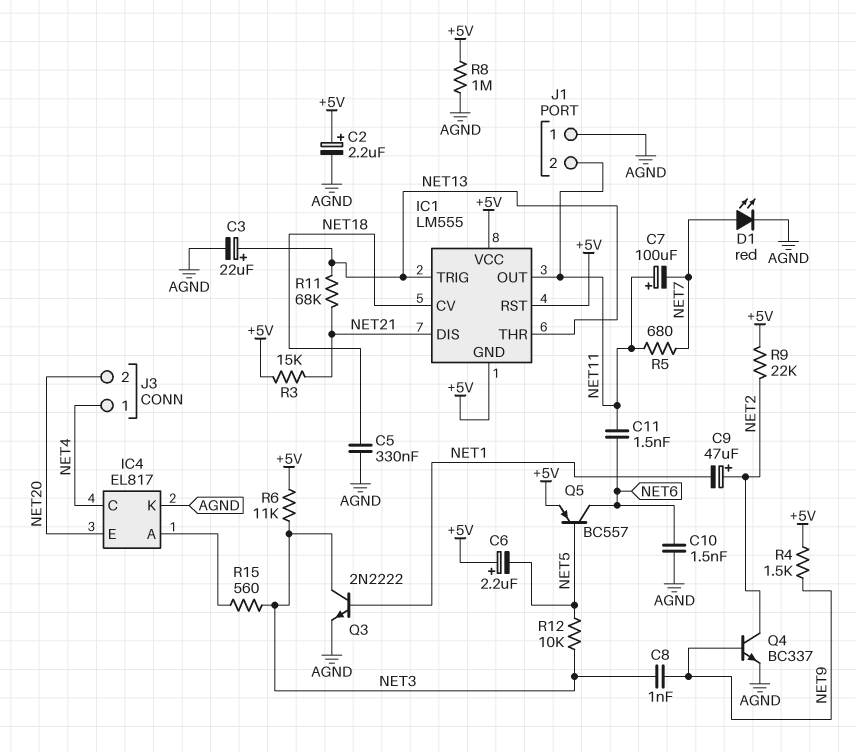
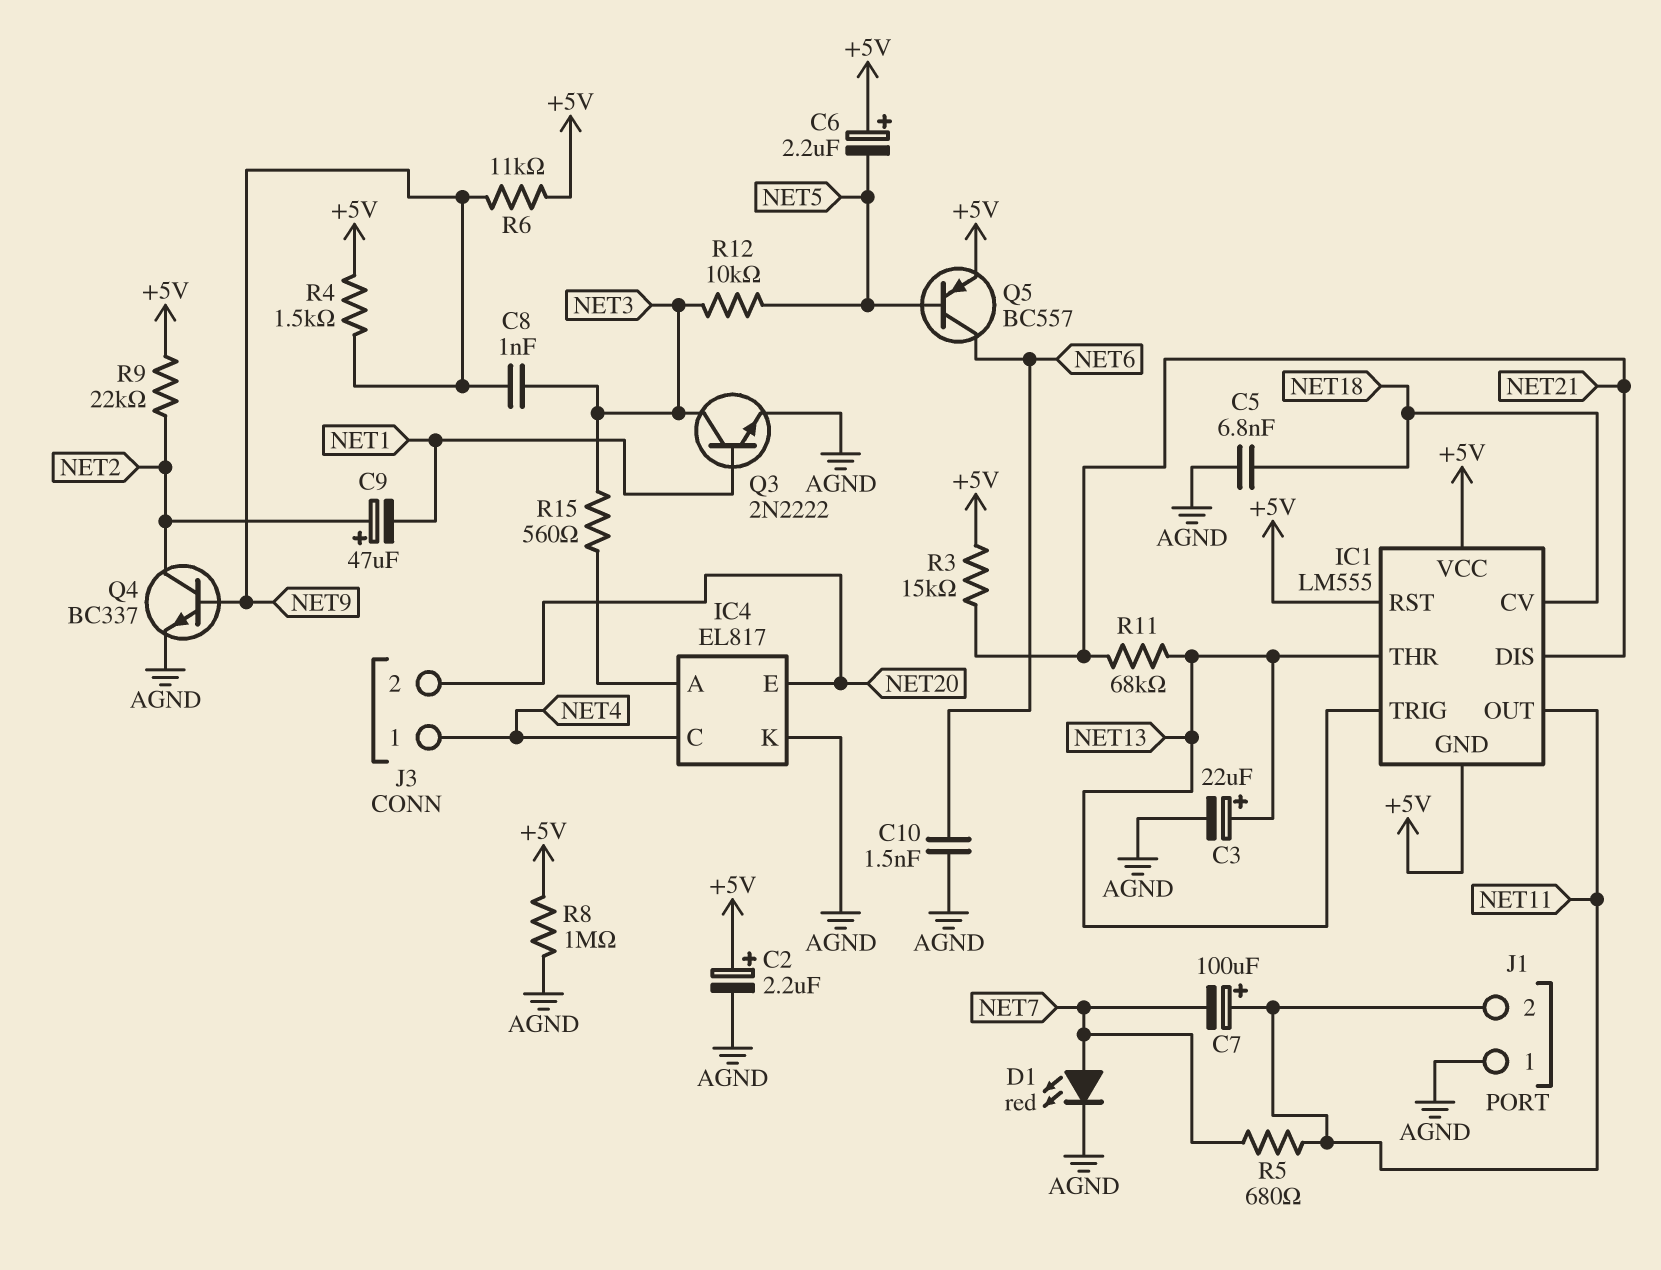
C5: 330nF (AGND, NET18) -> 6.8nF (AGND, NET18)
C11: 1.5nF (NET6, NET11) -> none
R6: 11k (+5V, NET3) -> 11k (+5V, NET9)

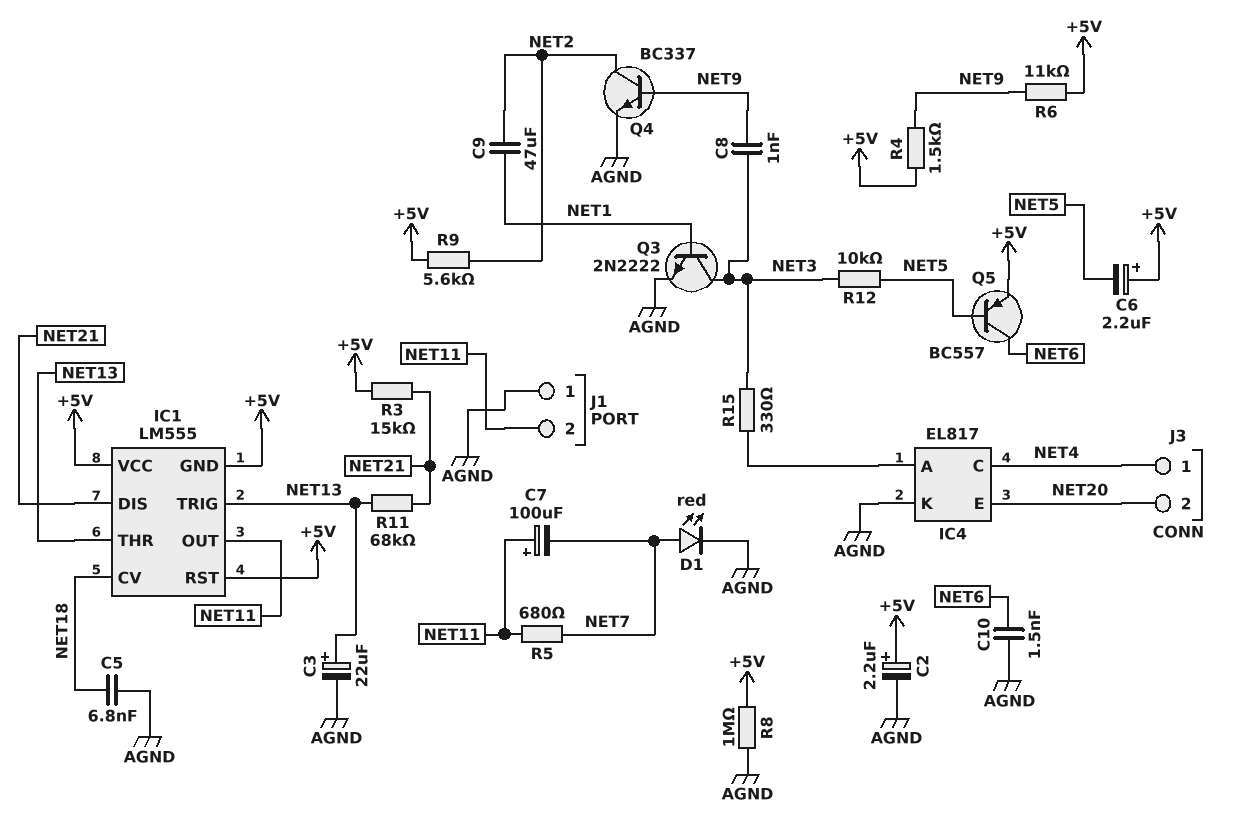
C9: 47uF (plus NET2, minus NET1) -> 47uF (NET1, NET2)
R9: 22k (+5V, NET2) -> 5.6k (+5V, NET2)
R15: 560 (IC4/A, NET3) -> 330 (IC4/A, NET3)

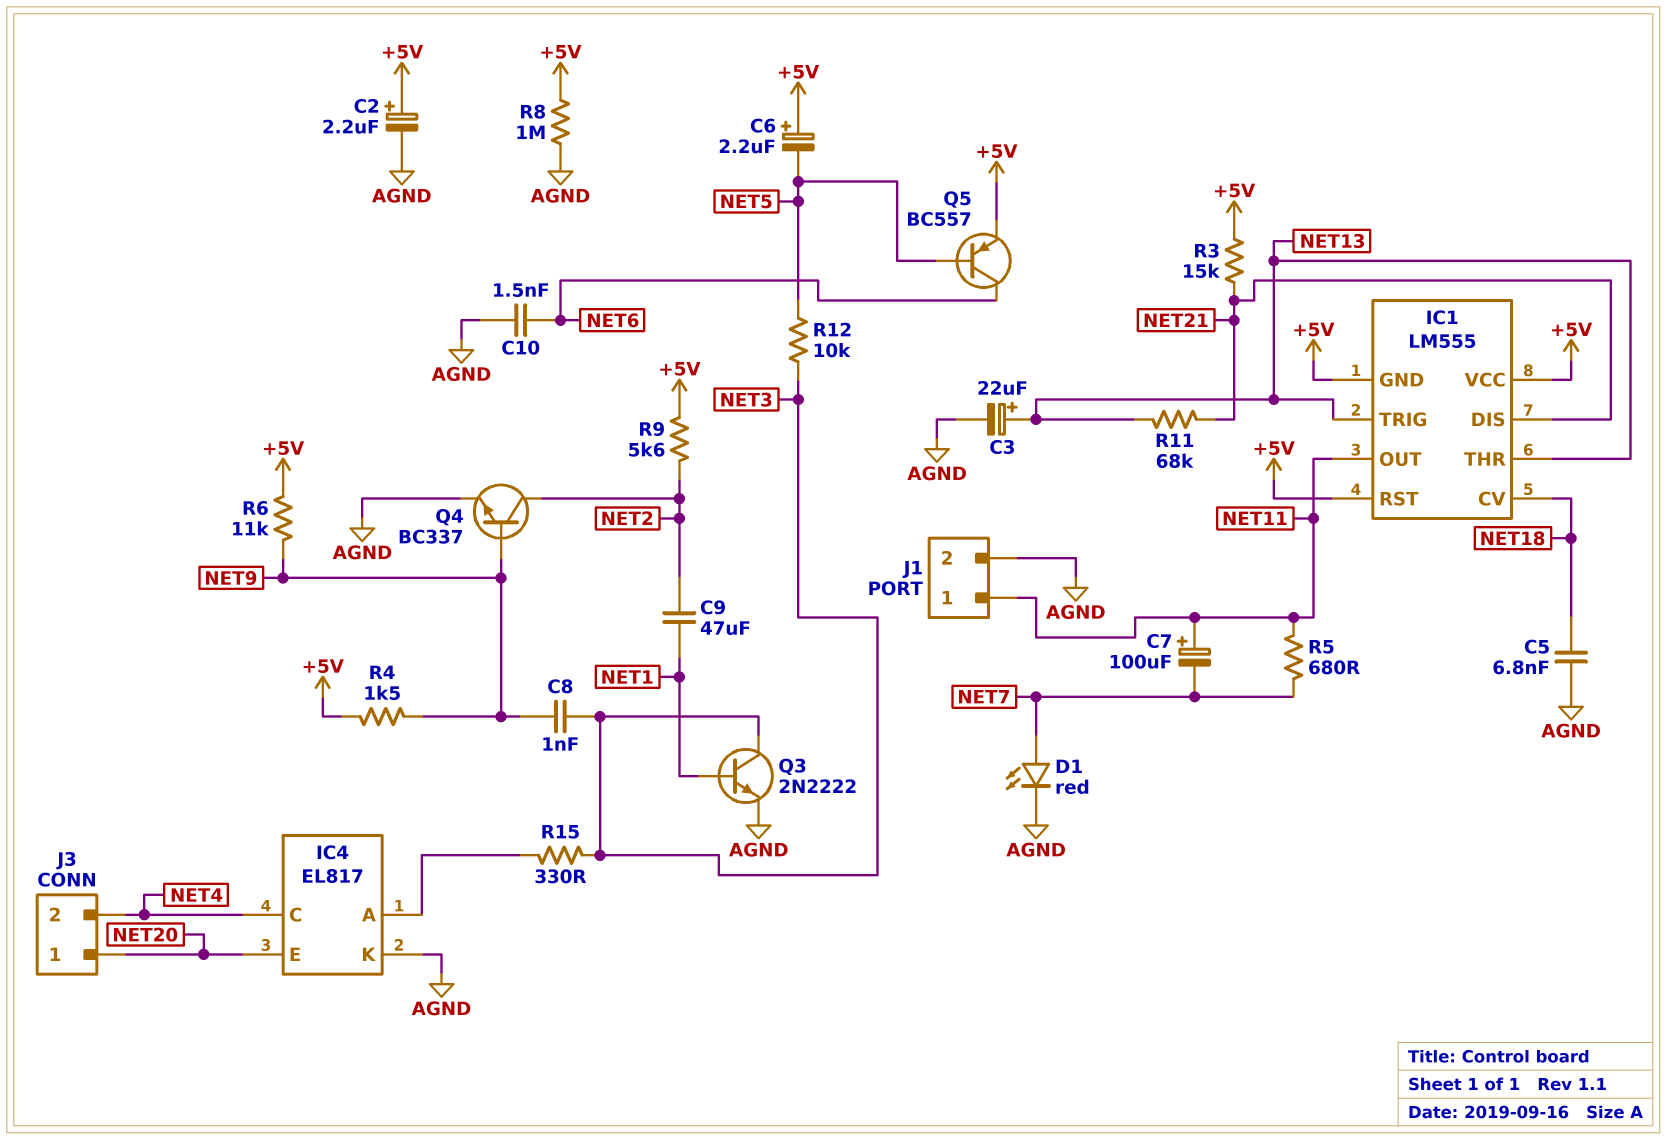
J1 pin 1: AGND -> NET11
J1 pin 2: NET11 -> AGND
J3 pin 1: NET4 -> NET20
J3 pin 2: NET20 -> NET4

